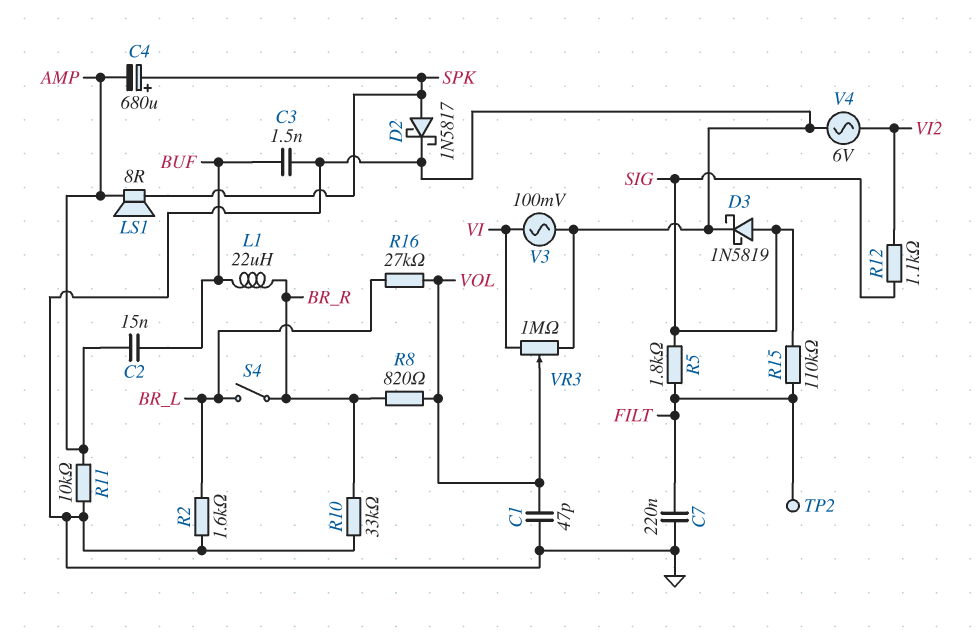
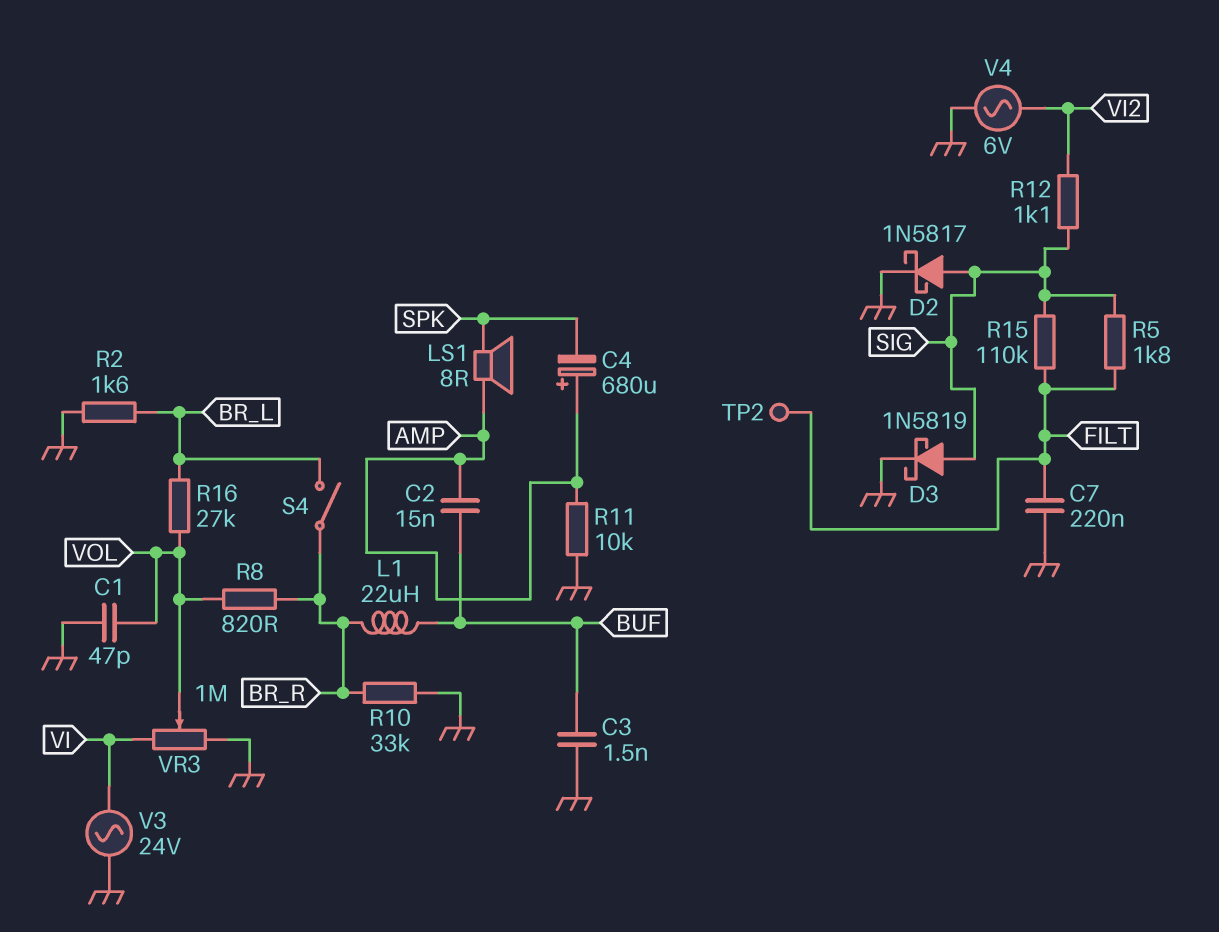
C4: 680uF (plus SPK, minus AMP) -> 680uF (plus AMP, minus SPK)
D2: schottky 1N5817 (A SPK, K GND) -> schottky 1N5817 (A SIG, K GND)
V3: AC 100mV (GND, VI) -> AC 24V (GND, VI)

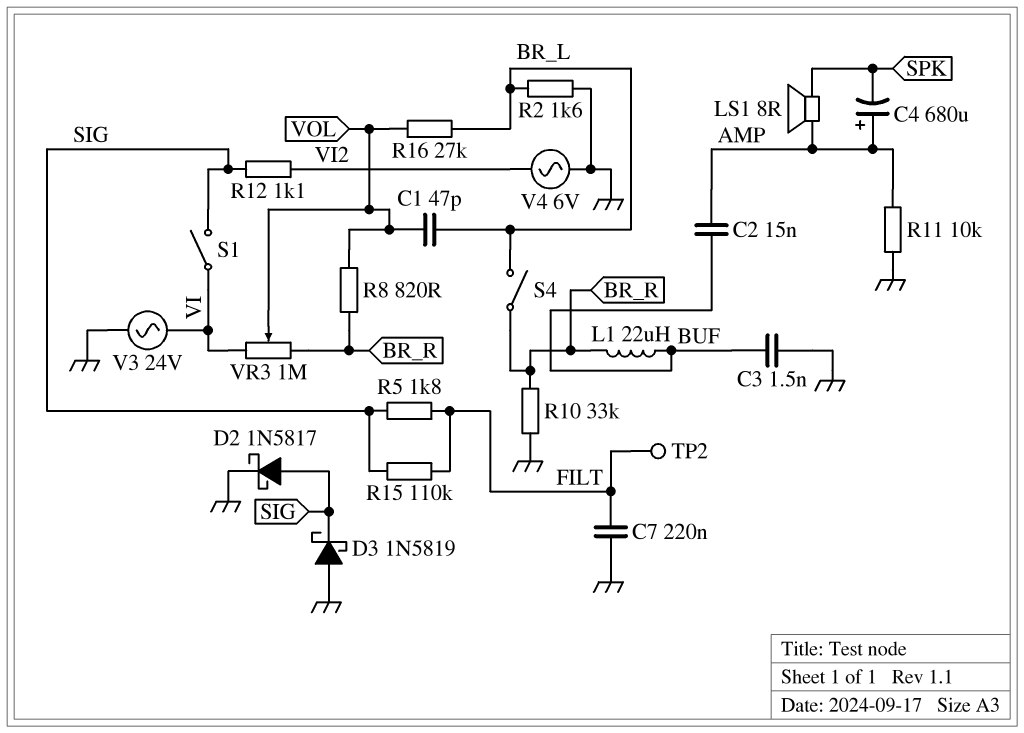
C1: 47pF (GND, VOL) -> 47pF (BR_L, VOL)
D3: schottky 1N5819 (A SIG, K GND) -> schottky 1N5819 (A GND, K SIG)
S1: none -> switch (SIG, VI)
VR3: 1M (GND, VI, wiper VOL) -> 1M (BR_R, VI, wiper VOL)

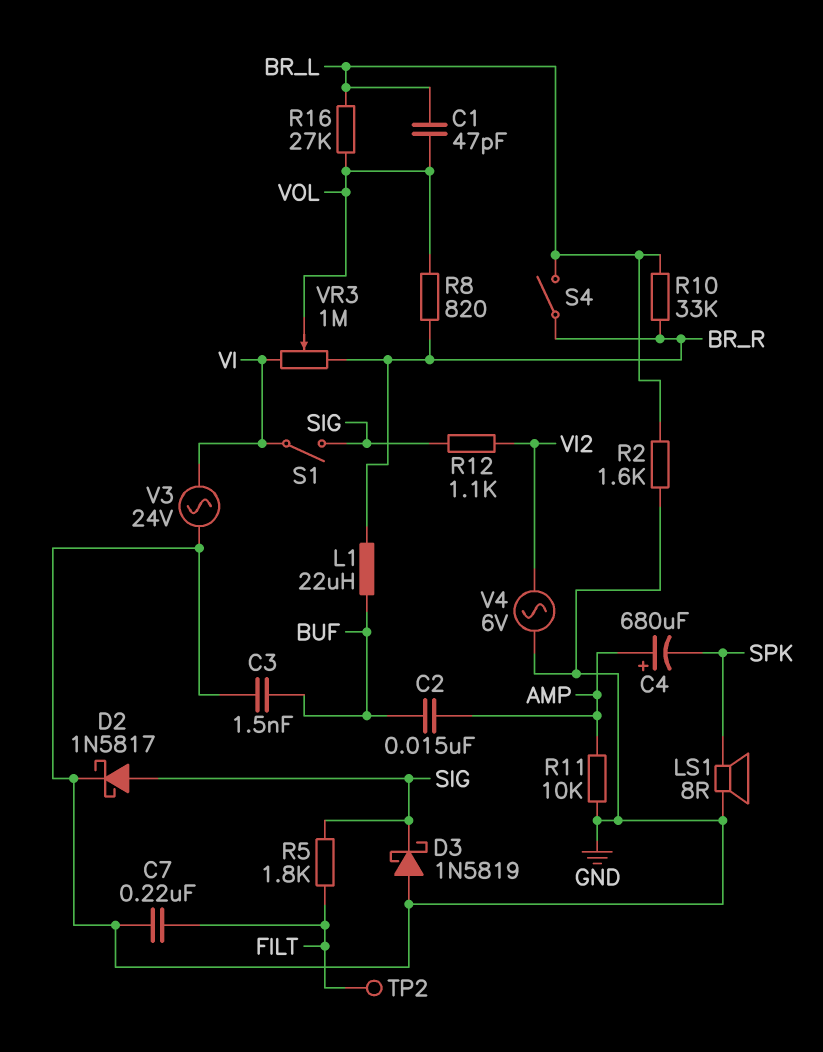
LS1: speaker 8R (AMP, SPK) -> speaker 8R (GND, SPK)
R10: 33k (BR_R, GND) -> 33k (BR_L, BR_R)
R15: 110k (FILT, SIG) -> none

